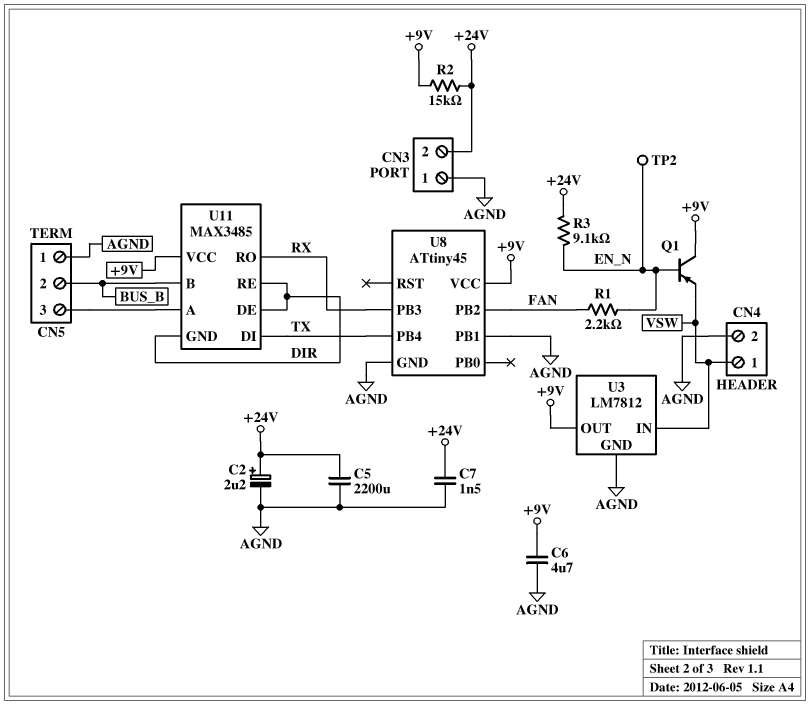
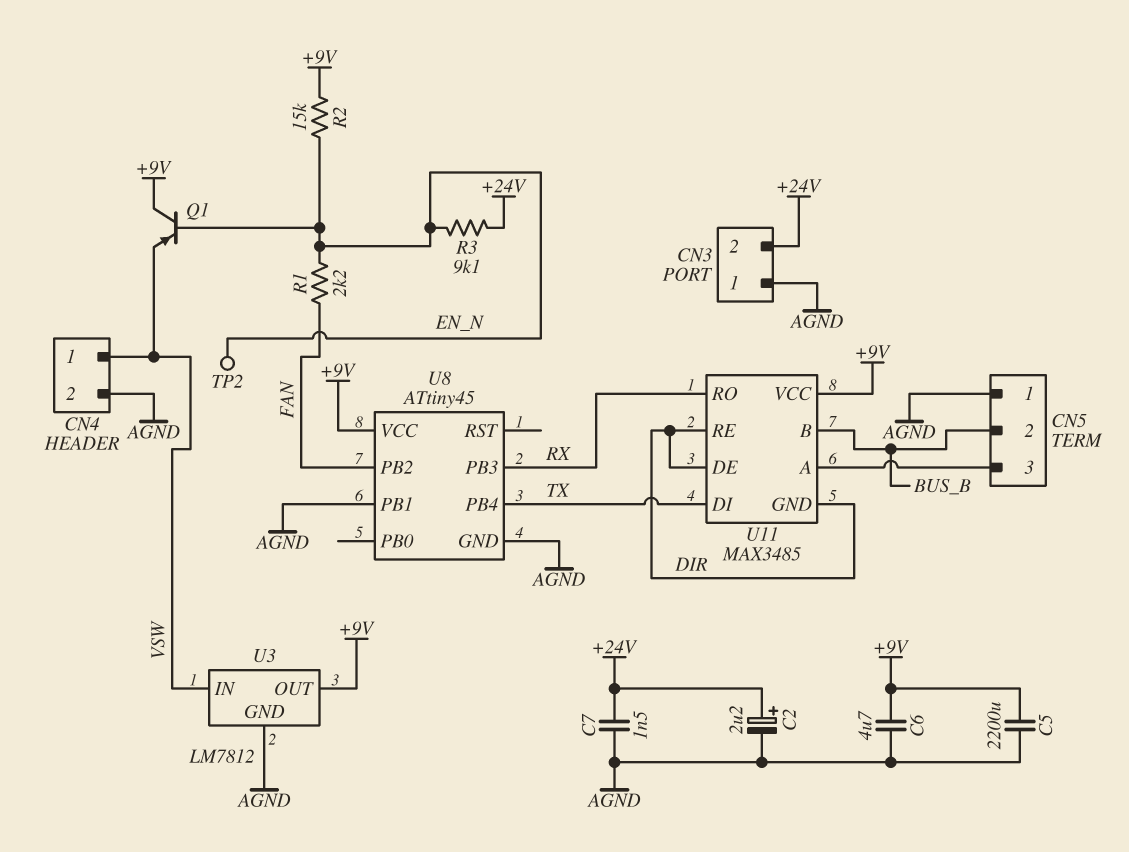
C5: 2200uF (+24V, AGND) -> 2200uF (+9V, AGND)
R2: 15k (+9V, +24V) -> 15k (+9V, EN_N)

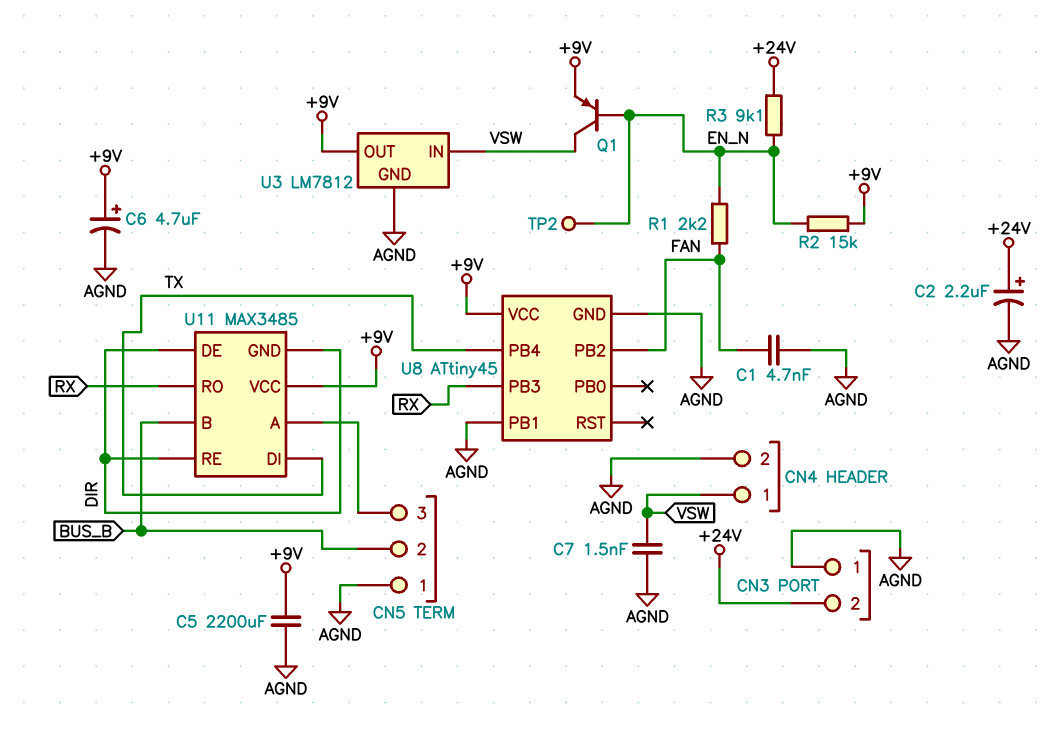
C1: none -> 4.7nF (AGND, FAN)
C6: 4.7uF (+9V, AGND) -> 4.7uF (plus +9V, minus AGND)
C7: 1.5nF (+24V, AGND) -> 1.5nF (AGND, VSW)
Q1: PNP (B EN_N, C +9V, E VSW) -> PNP (B EN_N, C VSW, E +9V)

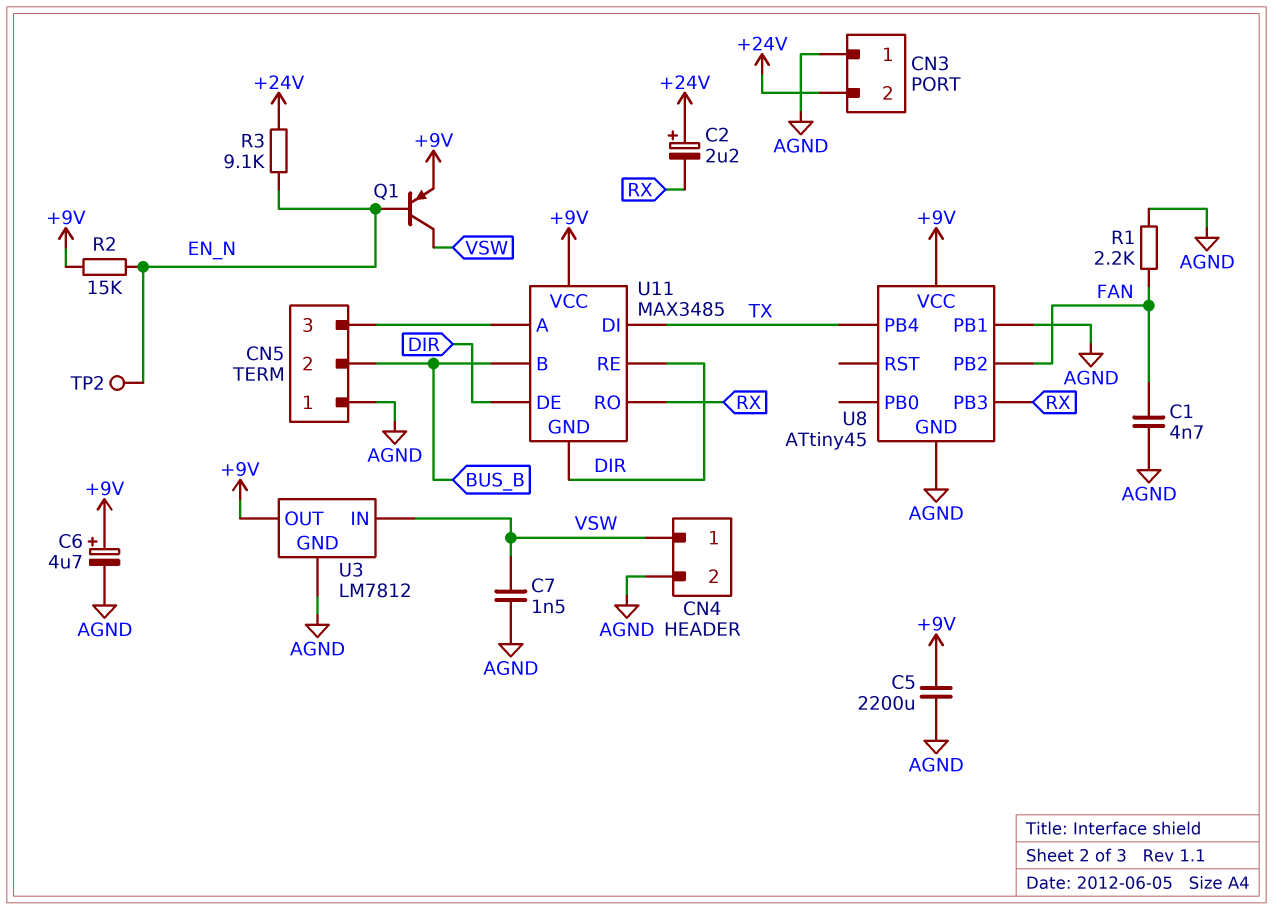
C2: 2.2uF (plus +24V, minus AGND) -> 2.2uF (plus +24V, minus RX)
R1: 2.2k (EN_N, FAN) -> 2.2k (AGND, FAN)

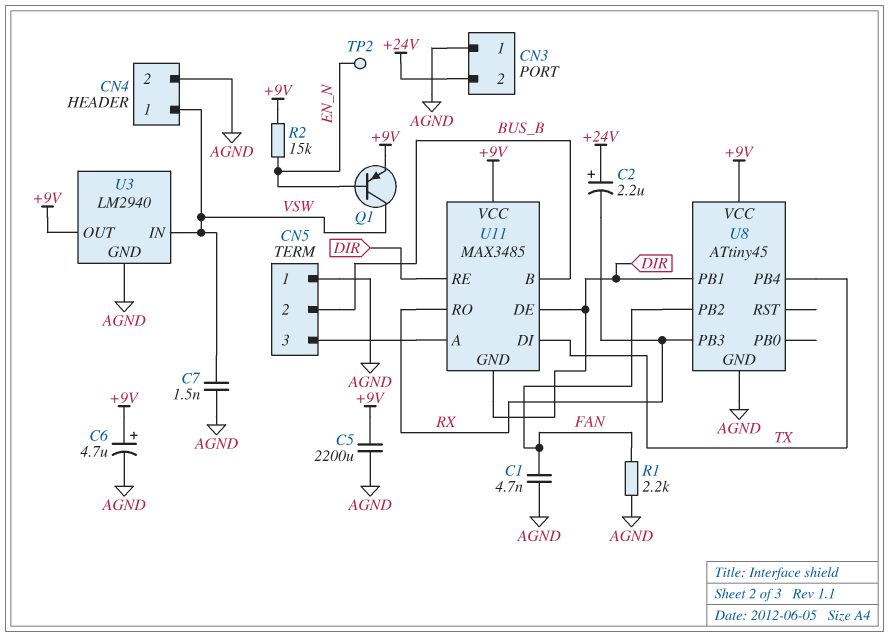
R3: 9.1k (+24V, EN_N) -> none
U3: LM7812 -> LM2940
U8 pin PB1: AGND -> DIR

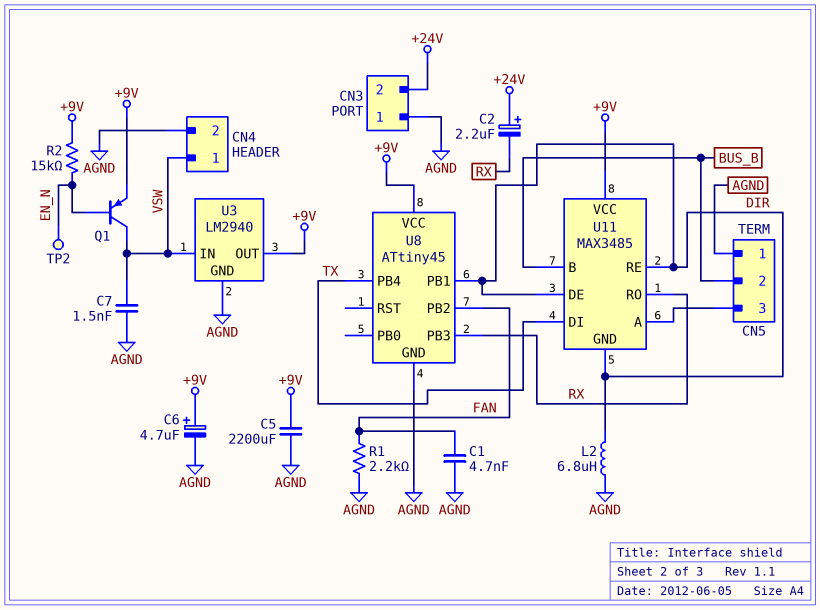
L2: none -> 6.8uH (AGND, DIR)

